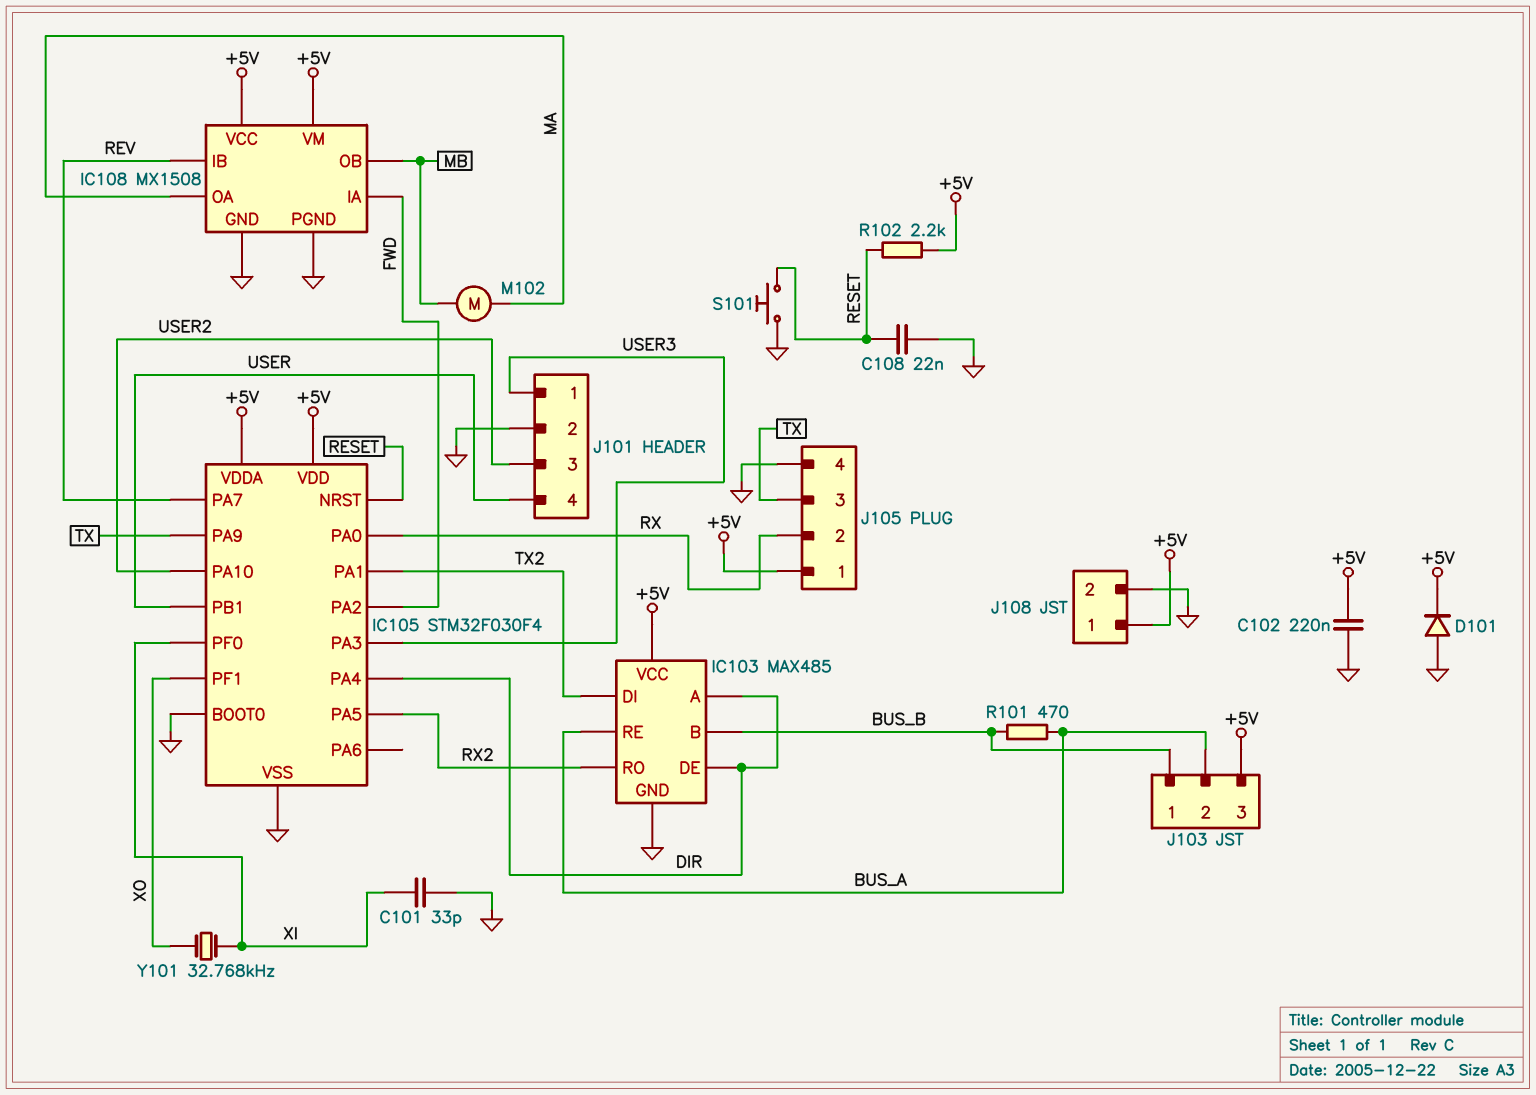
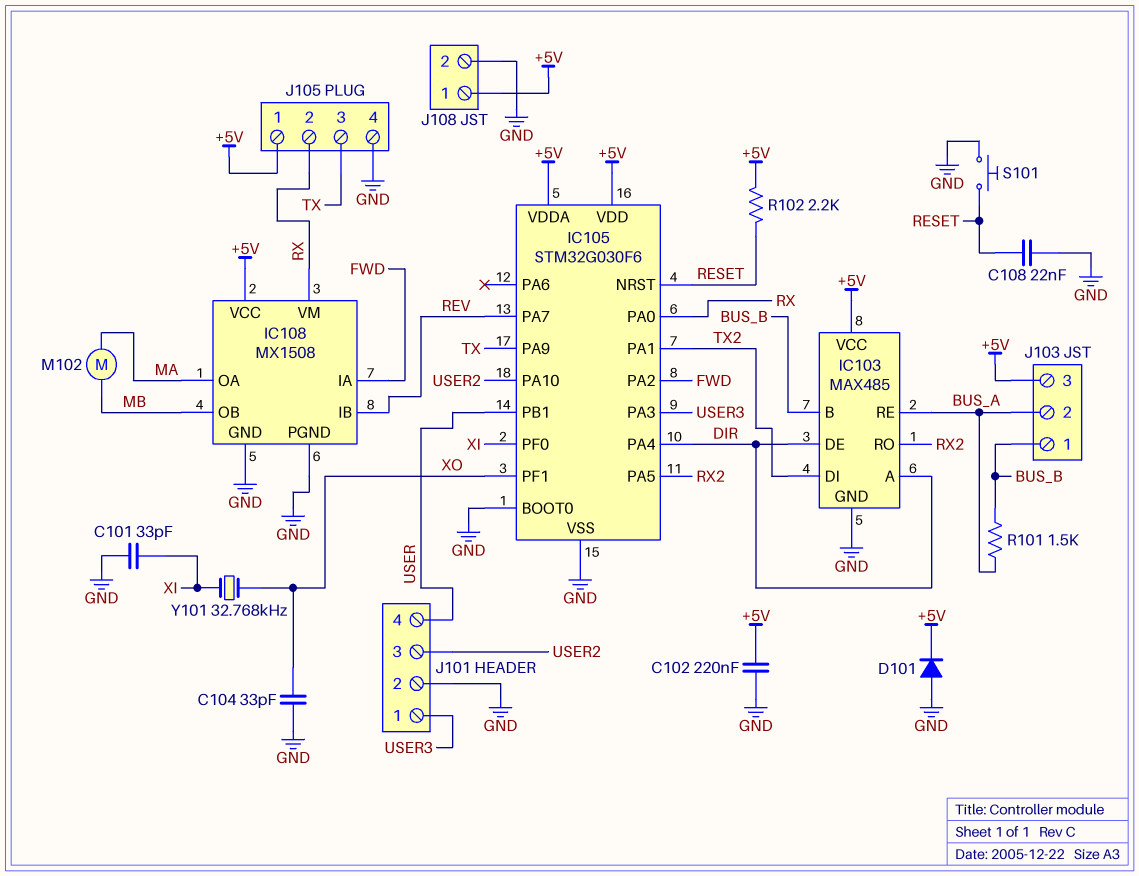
C104: none -> 33pF (GND, XO)
IC105: STM32F030F4 -> STM32G030F6
IC108 pin VM: +5V -> RX
R101: 470 (BUS_A, BUS_B) -> 1.5k (BUS_A, BUS_B)

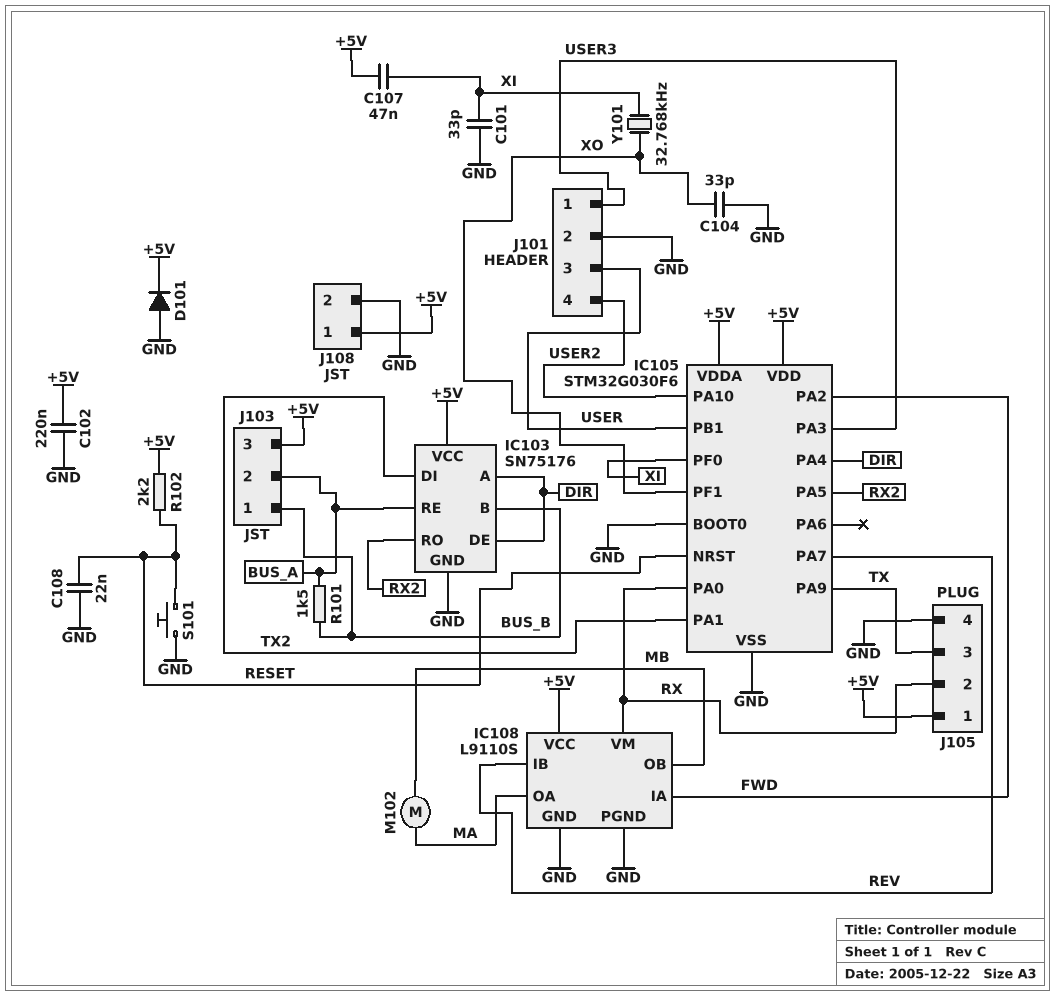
C107: none -> 47nF (+5V, XI)
IC103: MAX485 -> SN75176
IC108: MX1508 -> L9110S
J101 pin 3: USER2 -> USER
J101 pin 4: USER -> USER2

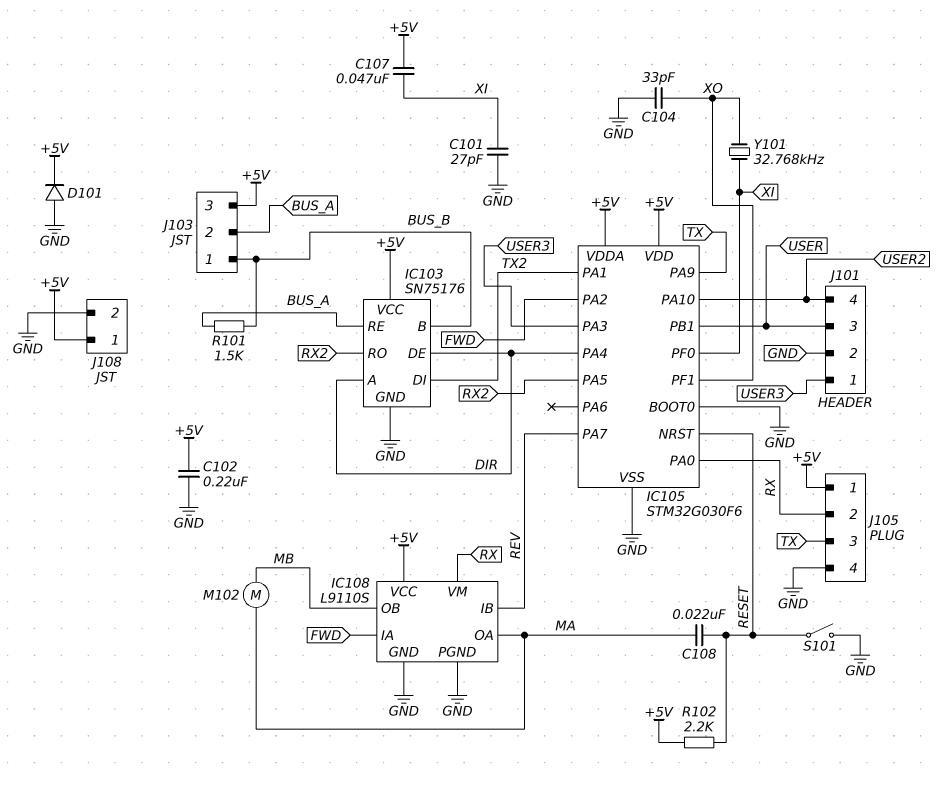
C101: 33pF (GND, XI) -> 27pF (GND, XI)
C108: 22nF (GND, RESET) -> 22nF (MA, RESET)
S101: button (GND, RESET) -> switch (GND, RESET)

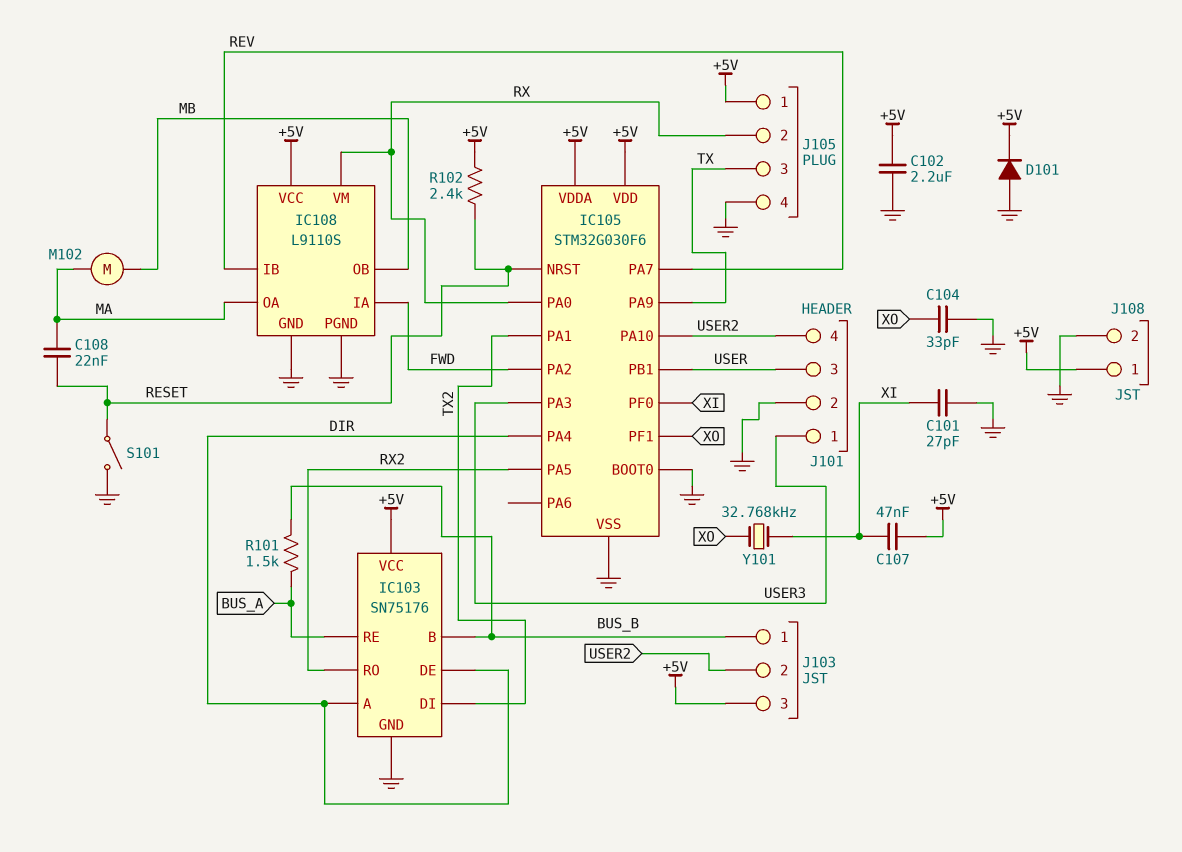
C102: 220nF (+5V, GND) -> 2.2uF (+5V, GND)
J103 pin 2: BUS_A -> USER2
R102: 2.2k (+5V, RESET) -> 2.4k (+5V, RESET)

